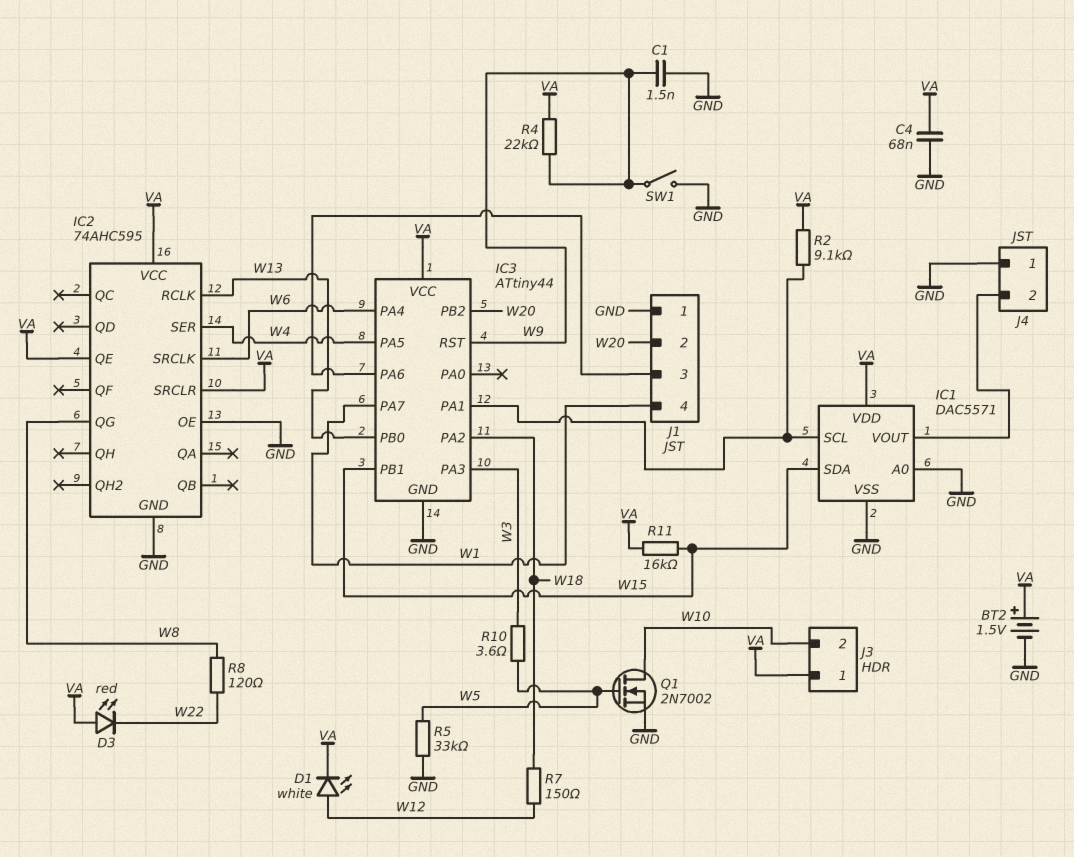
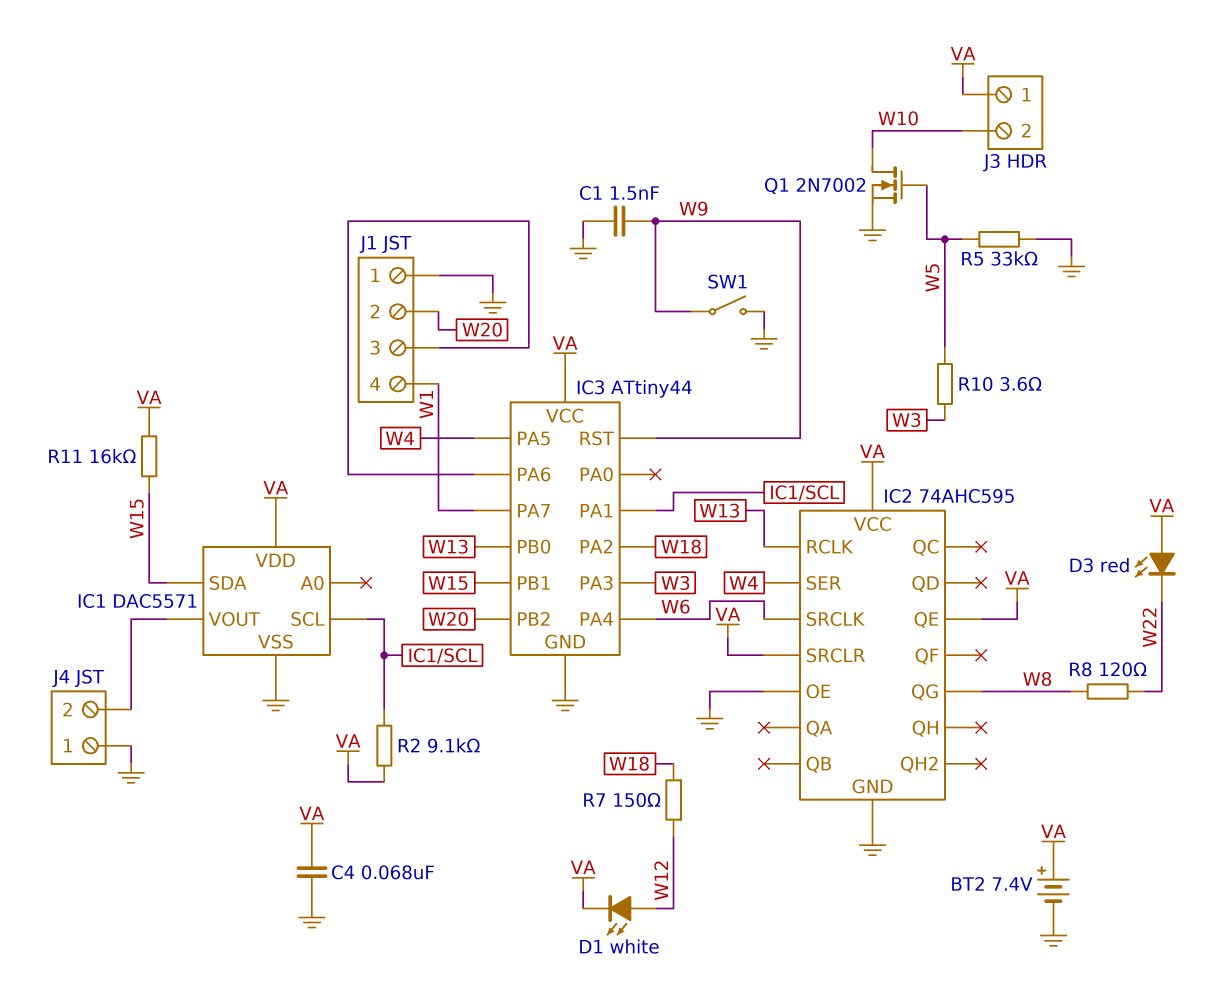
BT2: 1.5V (plus VA, minus GND) -> 7.4V (plus VA, minus GND)
IC1 pin A0: GND -> none
R4: 22k (VA, W9) -> none

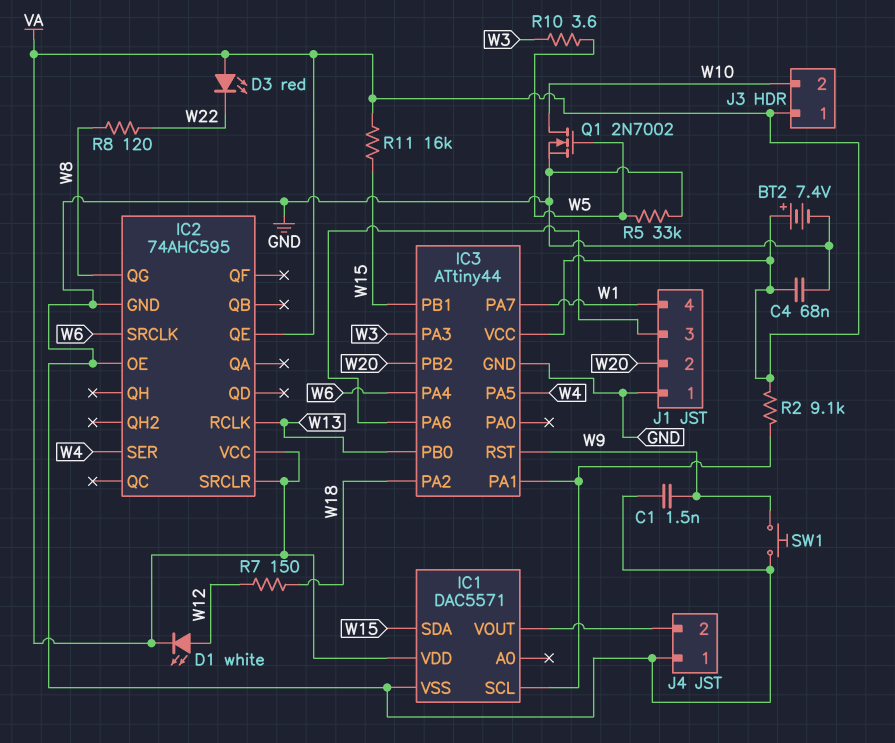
SW1: switch (GND, W9) -> button (GND, W9)

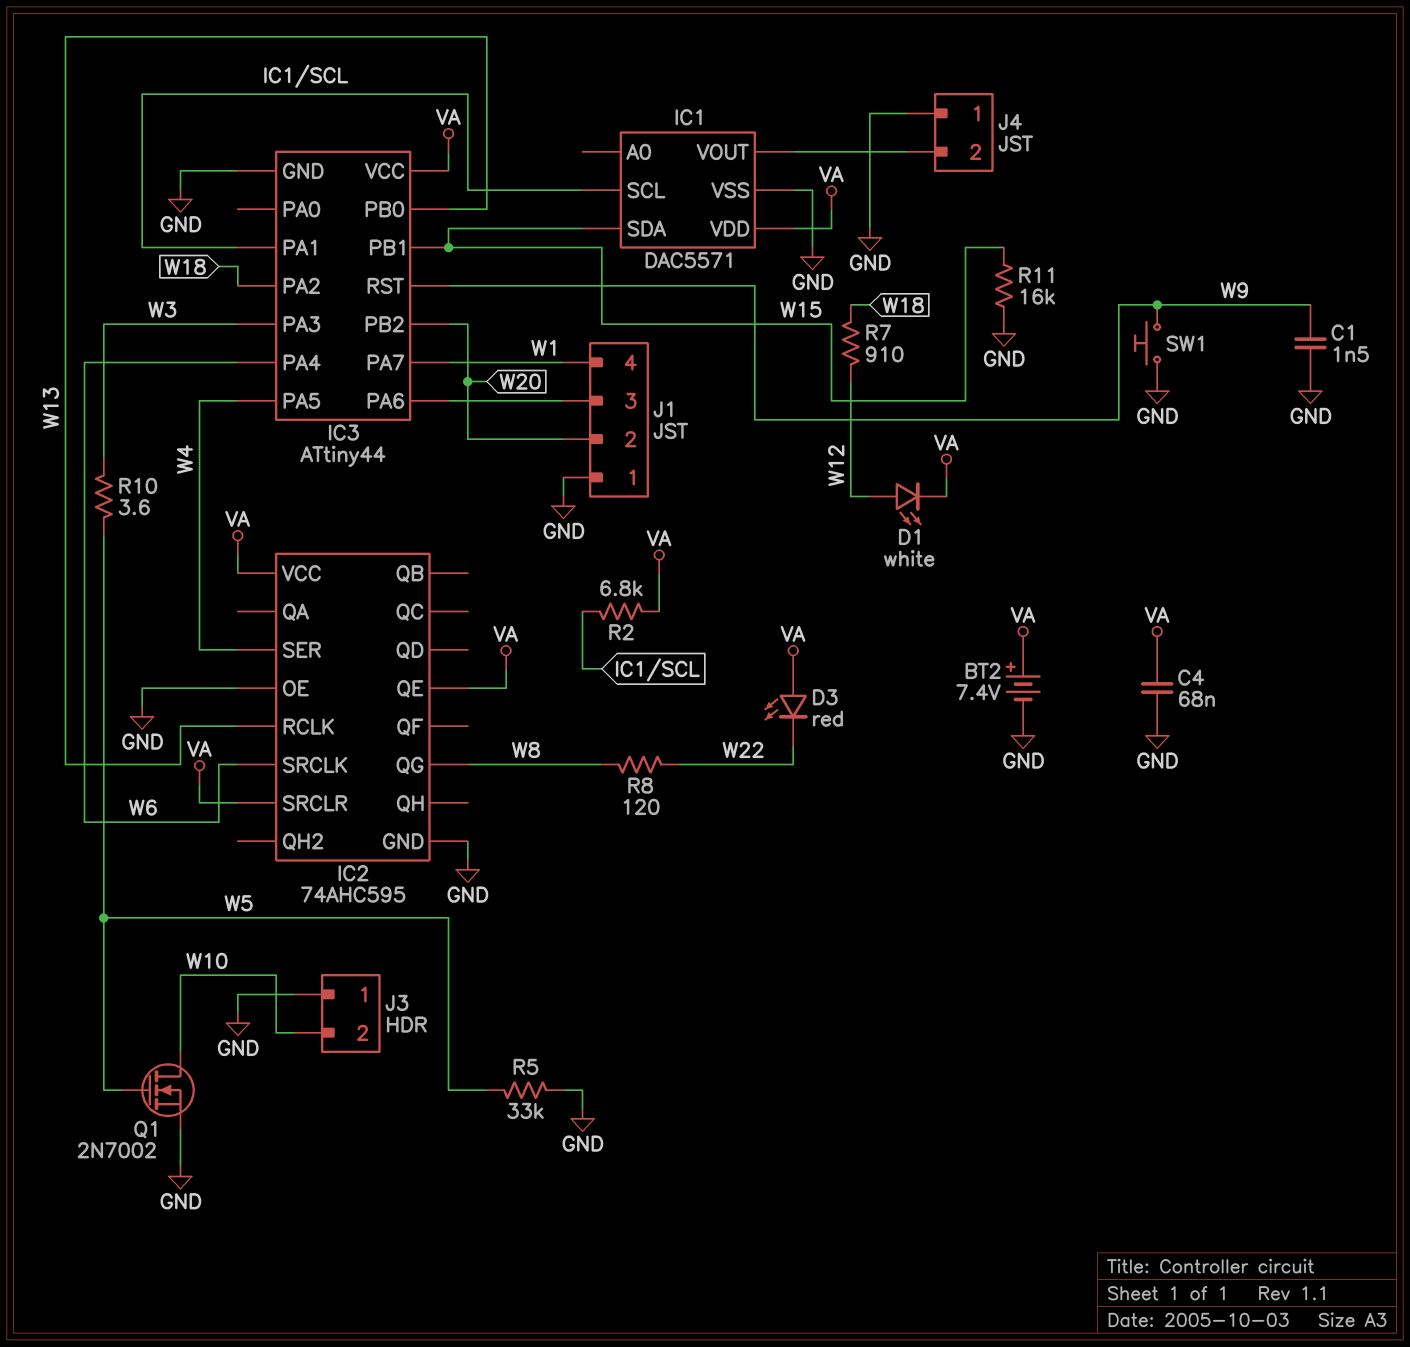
J3 pin 1: VA -> GND
R2: 9.1k (IC1/SCL, VA) -> 6.8k (IC1/SCL, VA)
R7: 150 (W12, W18) -> 910 (W12, W18)
R11: 16k (VA, W15) -> 16k (GND, W15)

